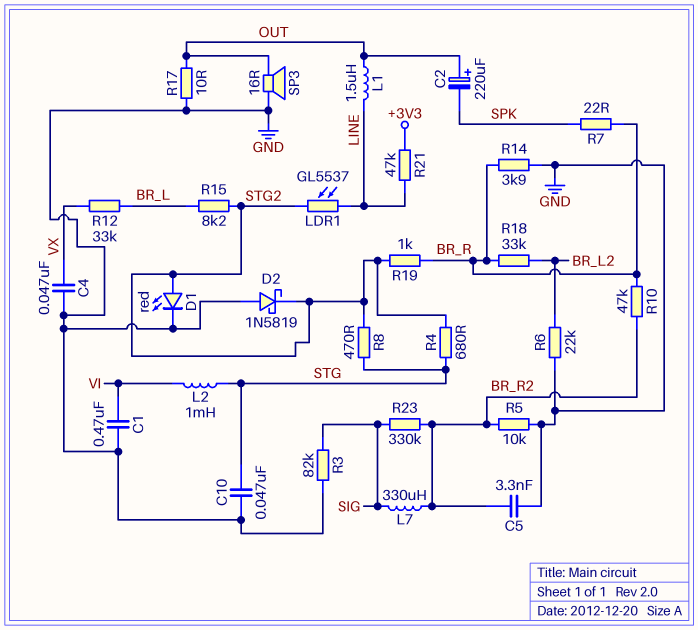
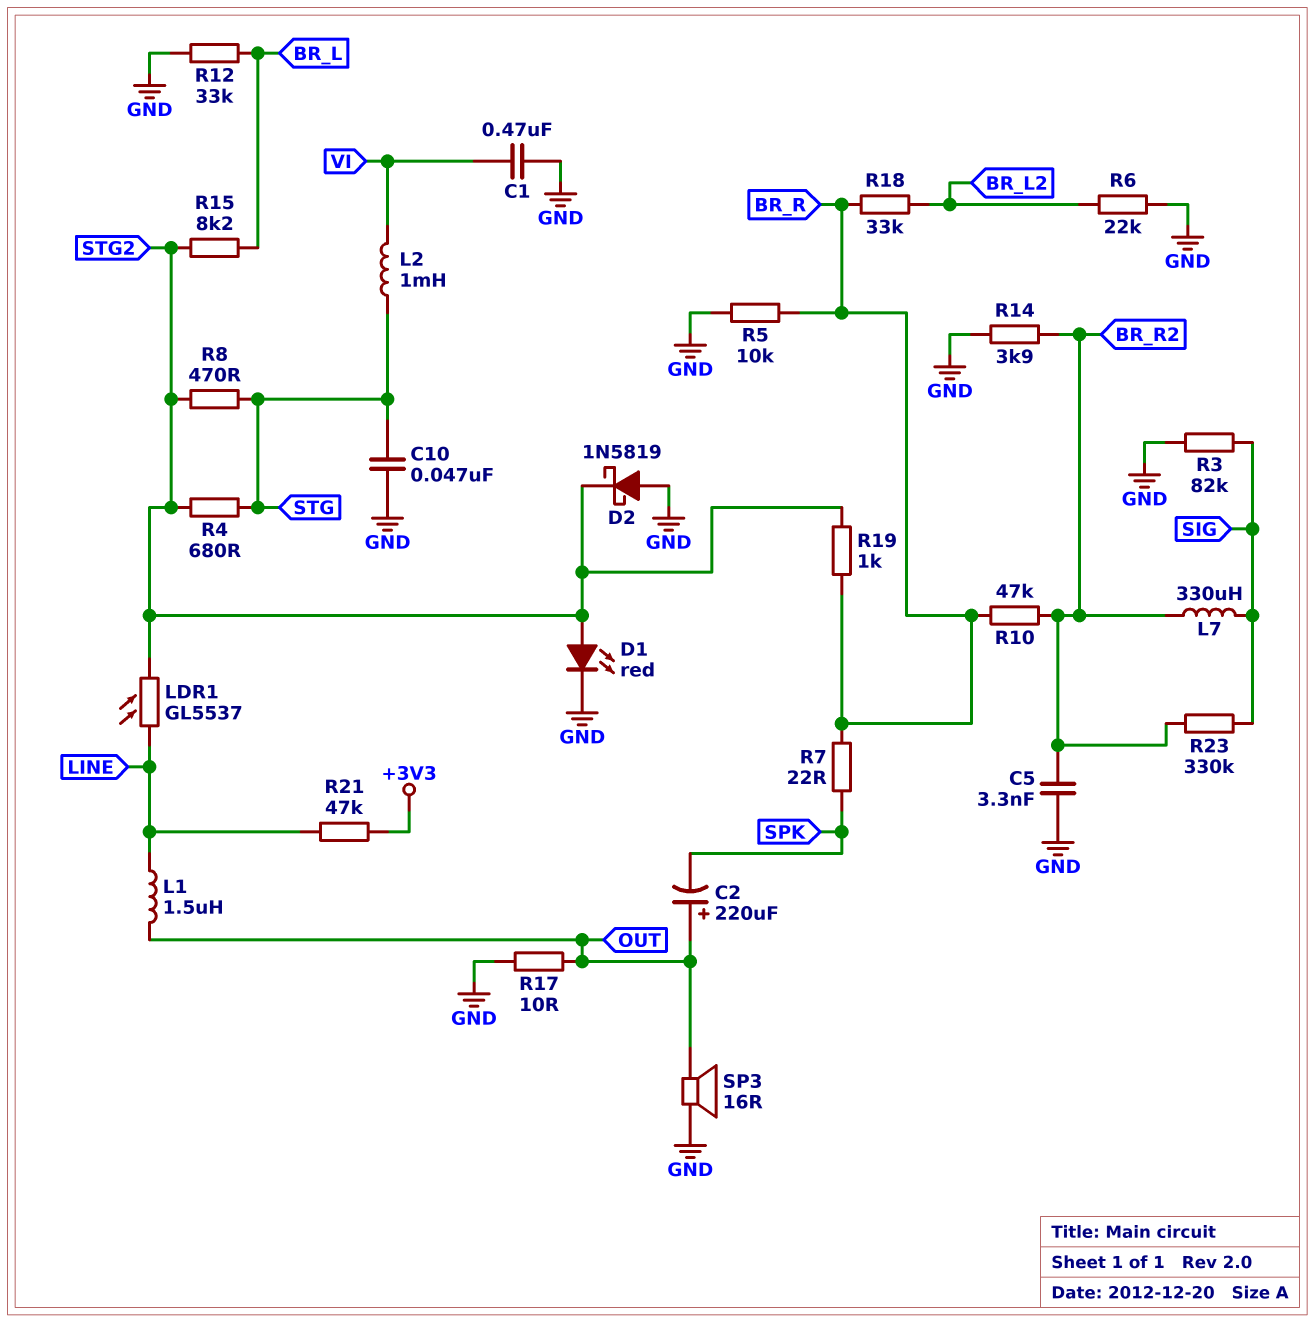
C4: 47nF (GND, VX) -> none
R5: 10k (BR_R2, GND) -> 10k (BR_R, GND)
R12: 33k (BR_L, VX) -> 33k (BR_L, GND)
R14: 3.9k (BR_R, GND) -> 3.9k (BR_R2, GND)

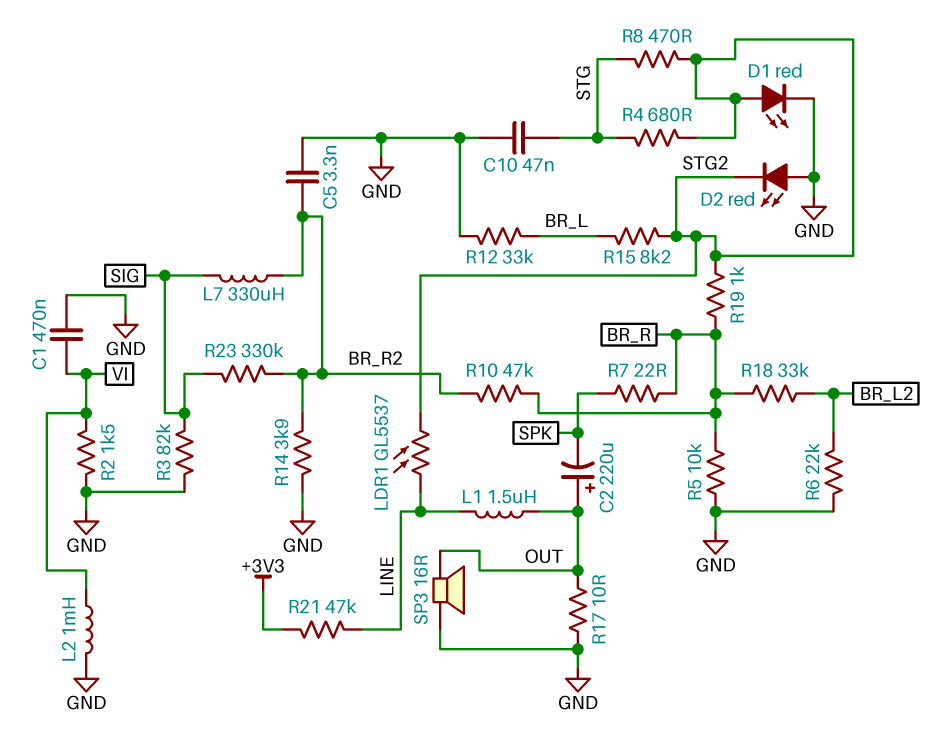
D2: schottky 1N5819 (A GND, K STG2) -> LED red (A GND, K STG2)
L2: 1mH (STG, VI) -> 1mH (GND, VI)
R2: none -> 1.5k (GND, VI)

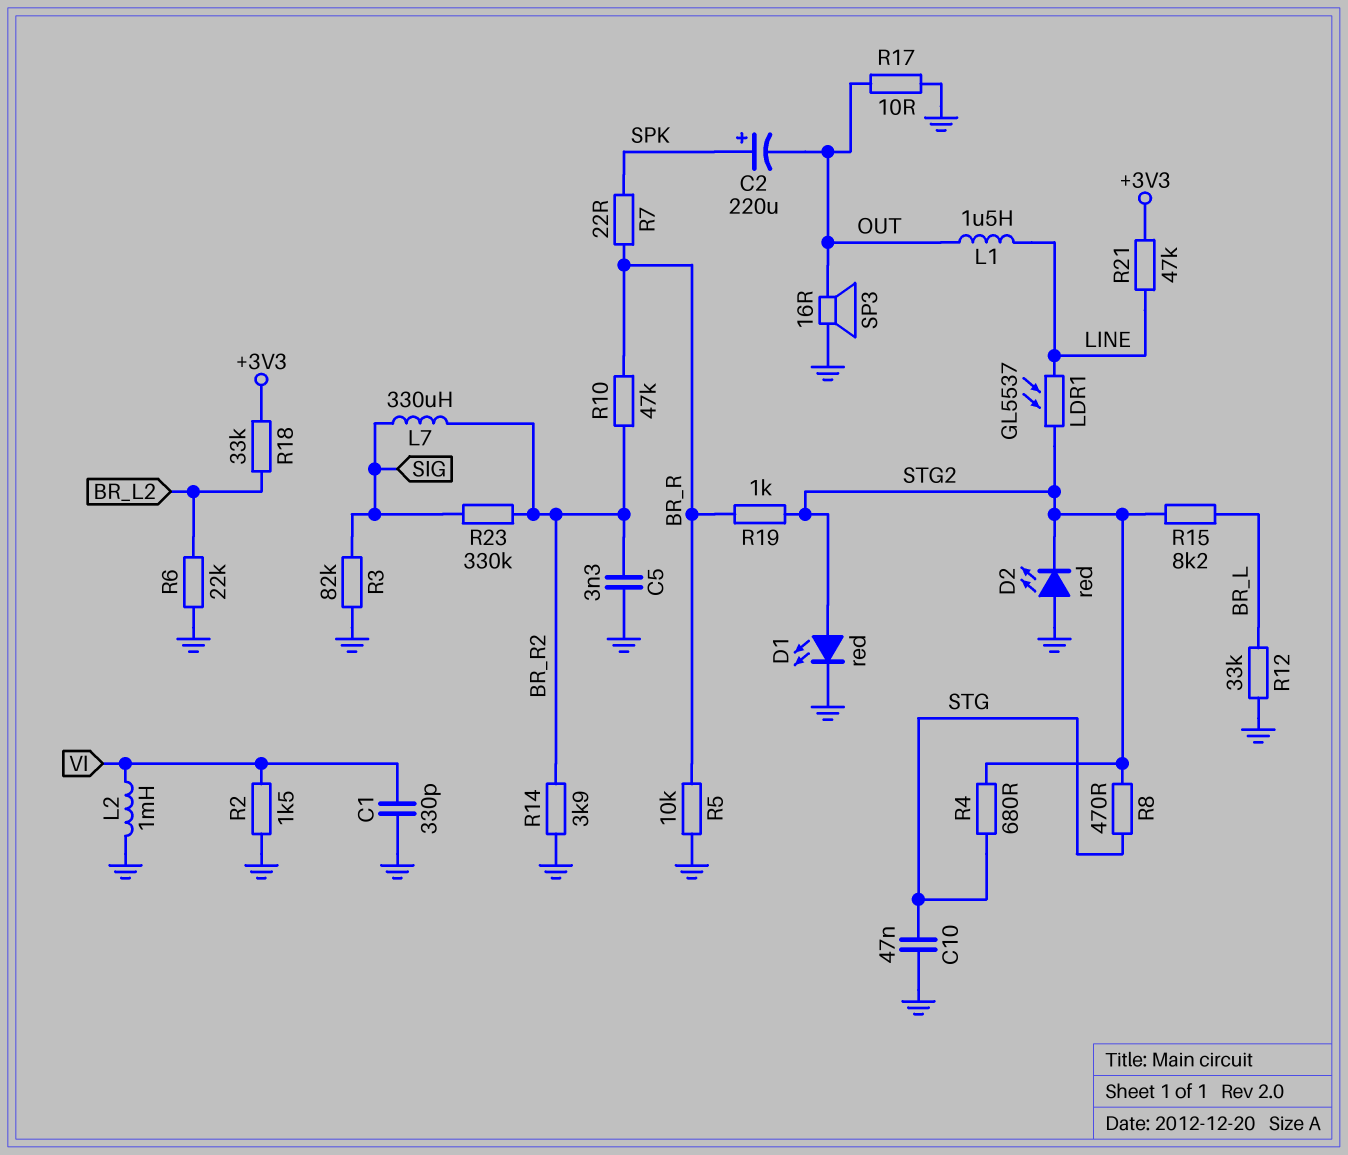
C1: 470nF (GND, VI) -> 330pF (GND, VI)
C2: 220uF (plus OUT, minus SPK) -> 220uF (plus SPK, minus OUT)
R18: 33k (BR_L2, BR_R) -> 33k (+3V3, BR_L2)

